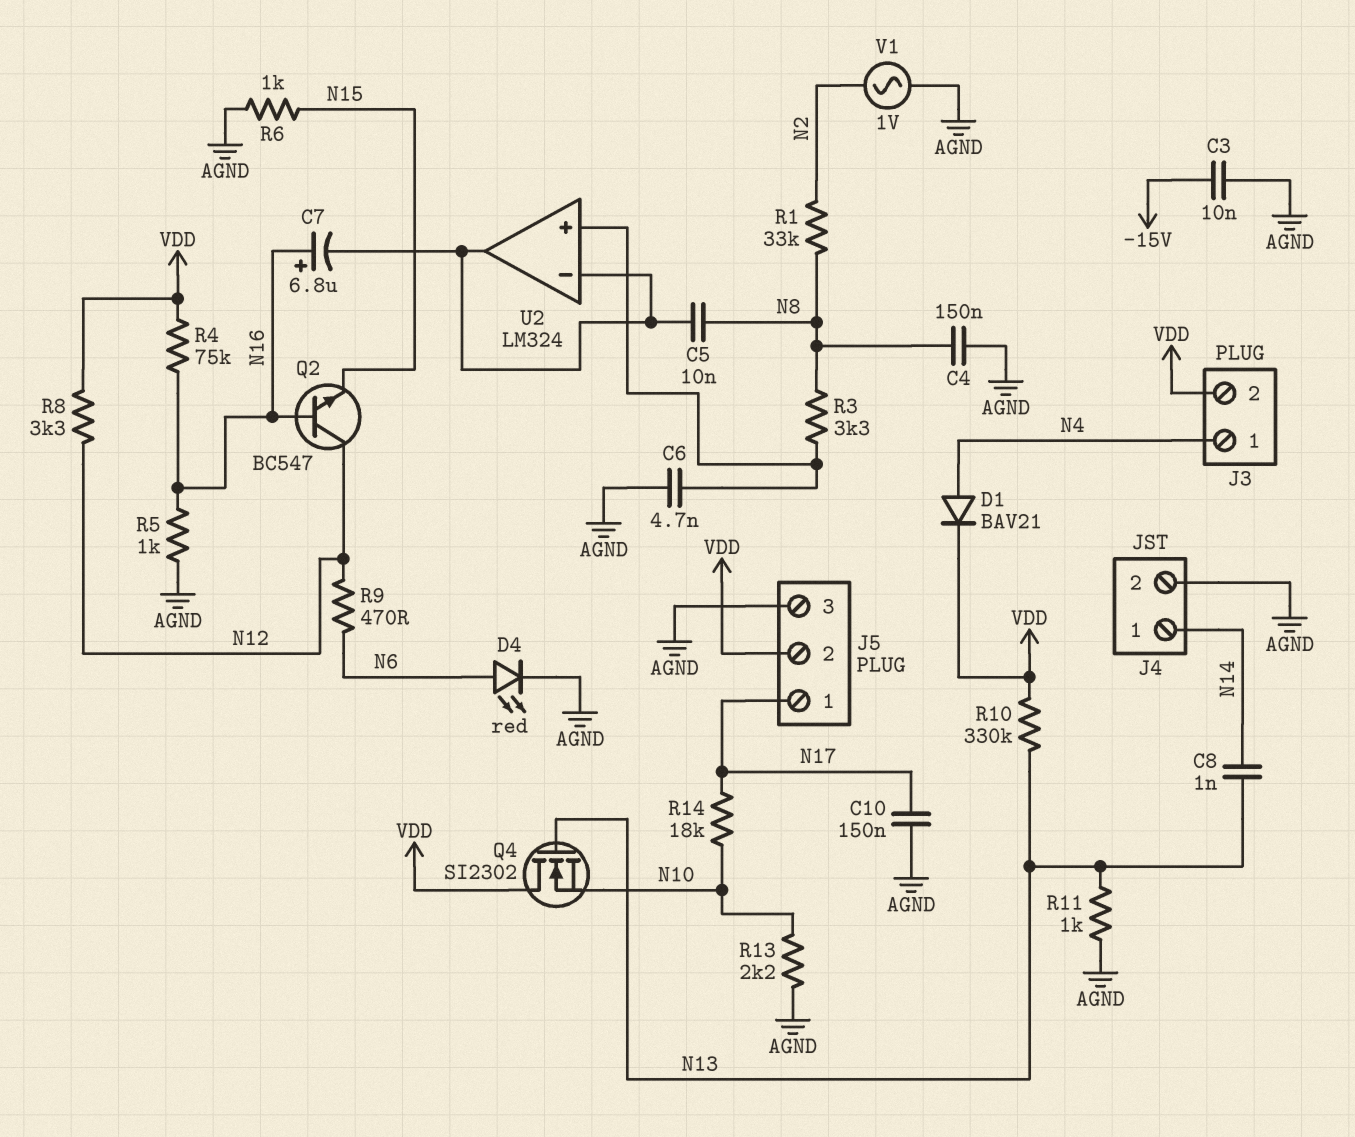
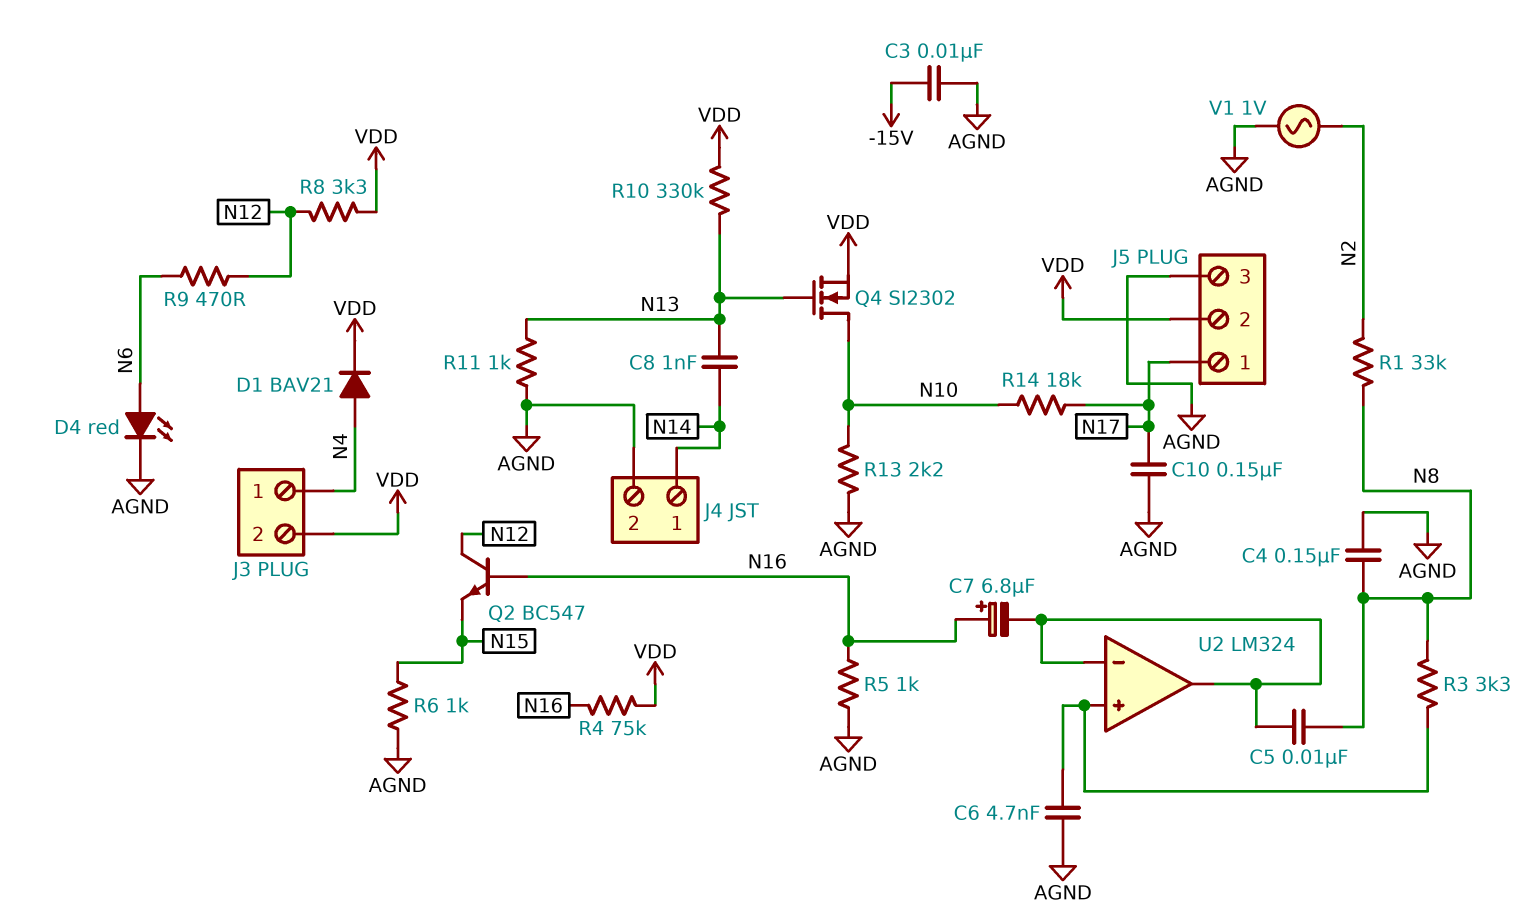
Q4: NMOS SI2302 (G N13, D VDD, S N10) -> NMOS SI2302 (G N13, D N10, S VDD)

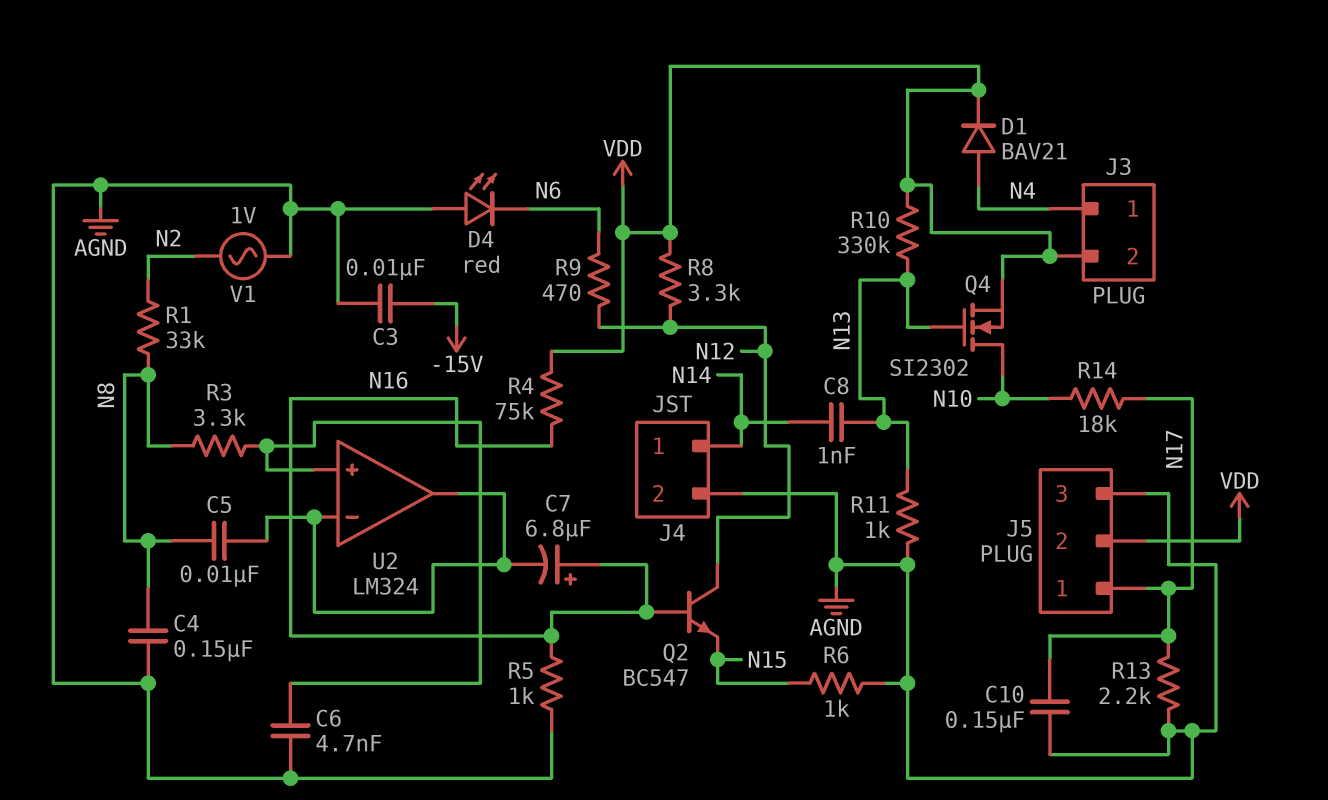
D4: LED red (A N6, K AGND) -> LED red (A AGND, K N6)
R13: 2.2k (AGND, N10) -> 2.2k (AGND, N17)

